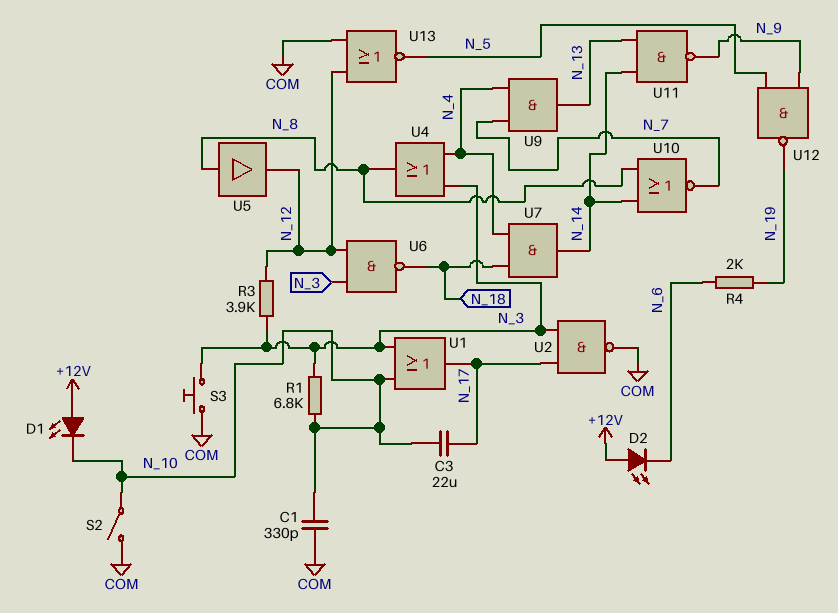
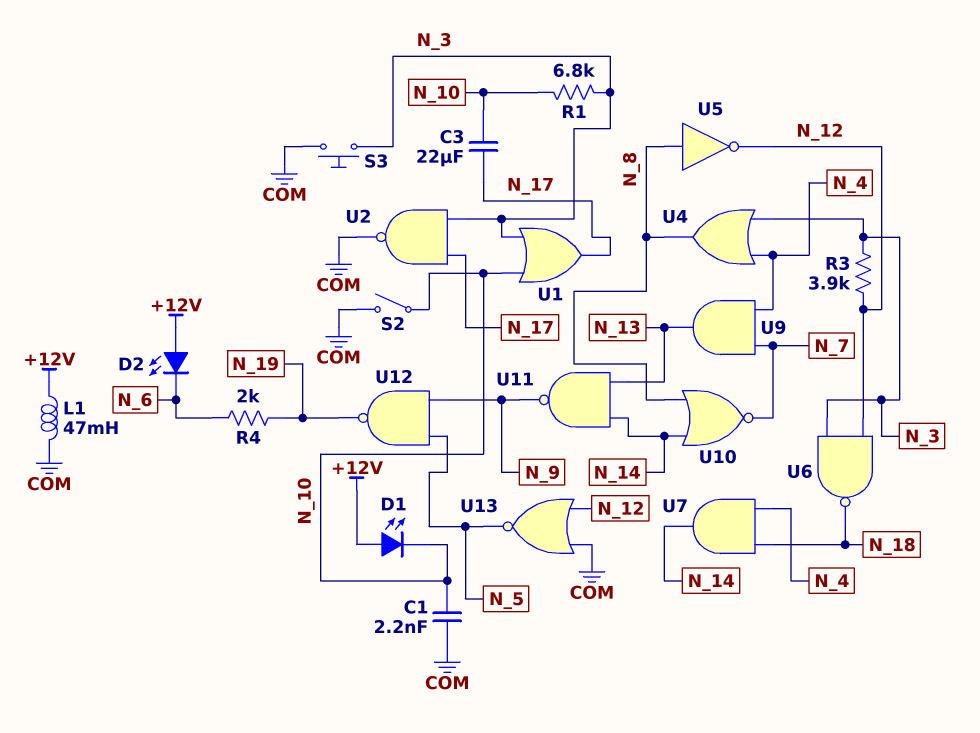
C1: 330pF (COM, N_10) -> 2.2nF (COM, N_10)
L1: none -> 47mH (+12V, COM)
U5: buffer (in N_8, out N_12) -> NOT (in N_8, out N_12)

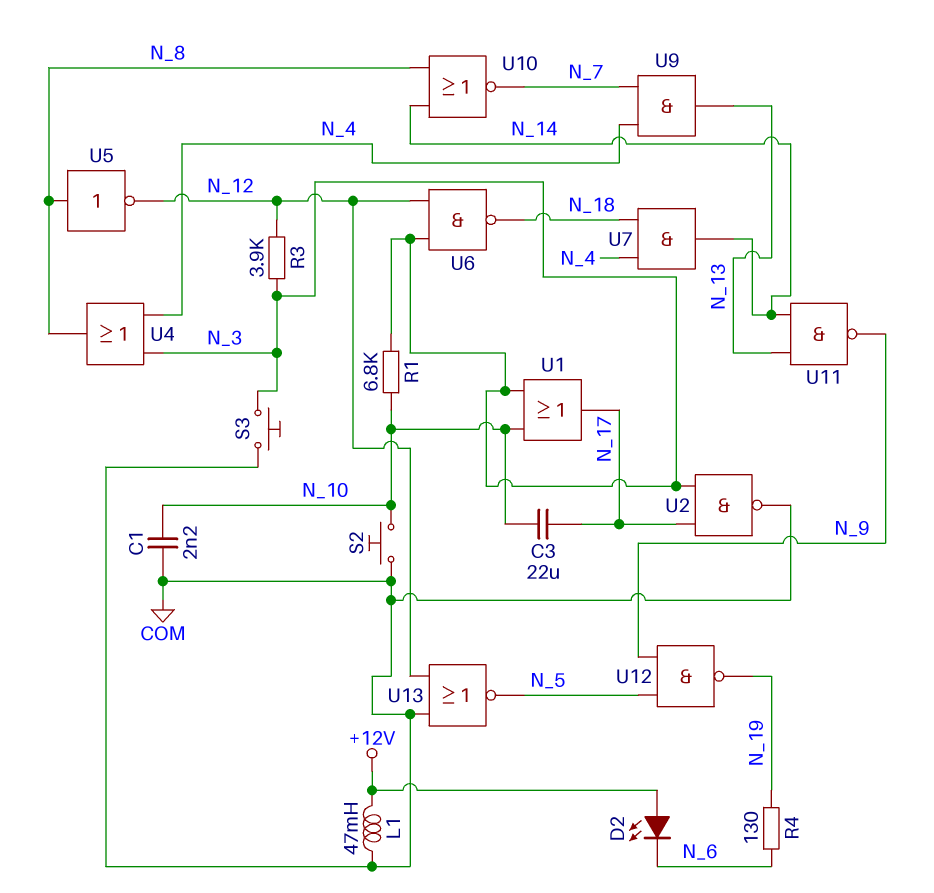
D1: LED (A +12V, K N_10) -> none
R4: 2k (N_6, N_19) -> 130 (N_6, N_19)
S2: switch (COM, N_10) -> button (COM, N_10)

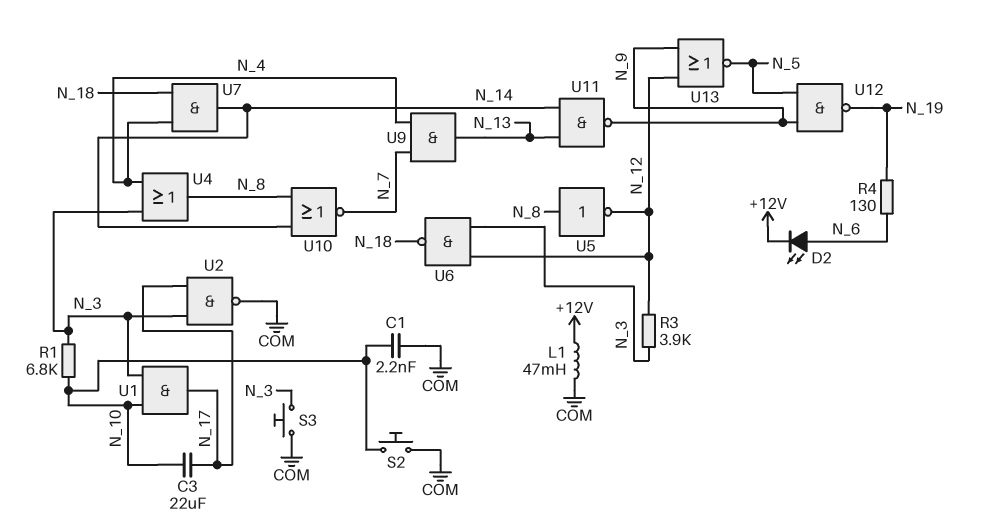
D2: LED (A +12V, K N_6) -> LED (A N_6, K +12V)
U1: OR (in N_3, in N_10, out N_17) -> AND (in N_3, in N_10, out N_17)
U13: NOR (in COM, in N_12, out N_5) -> NOR (in N_9, in N_12, out N_5)

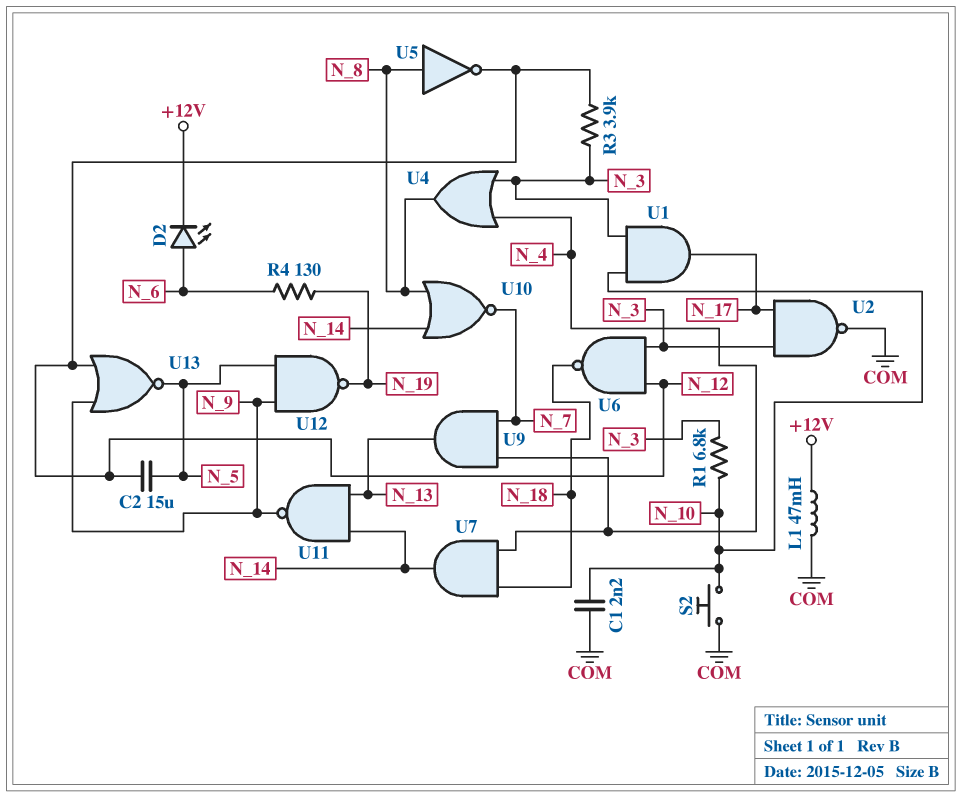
C2: none -> 15uF (N_5, N_12)
C3: 22uF (N_10, N_17) -> none
S3: button (COM, N_3) -> none

